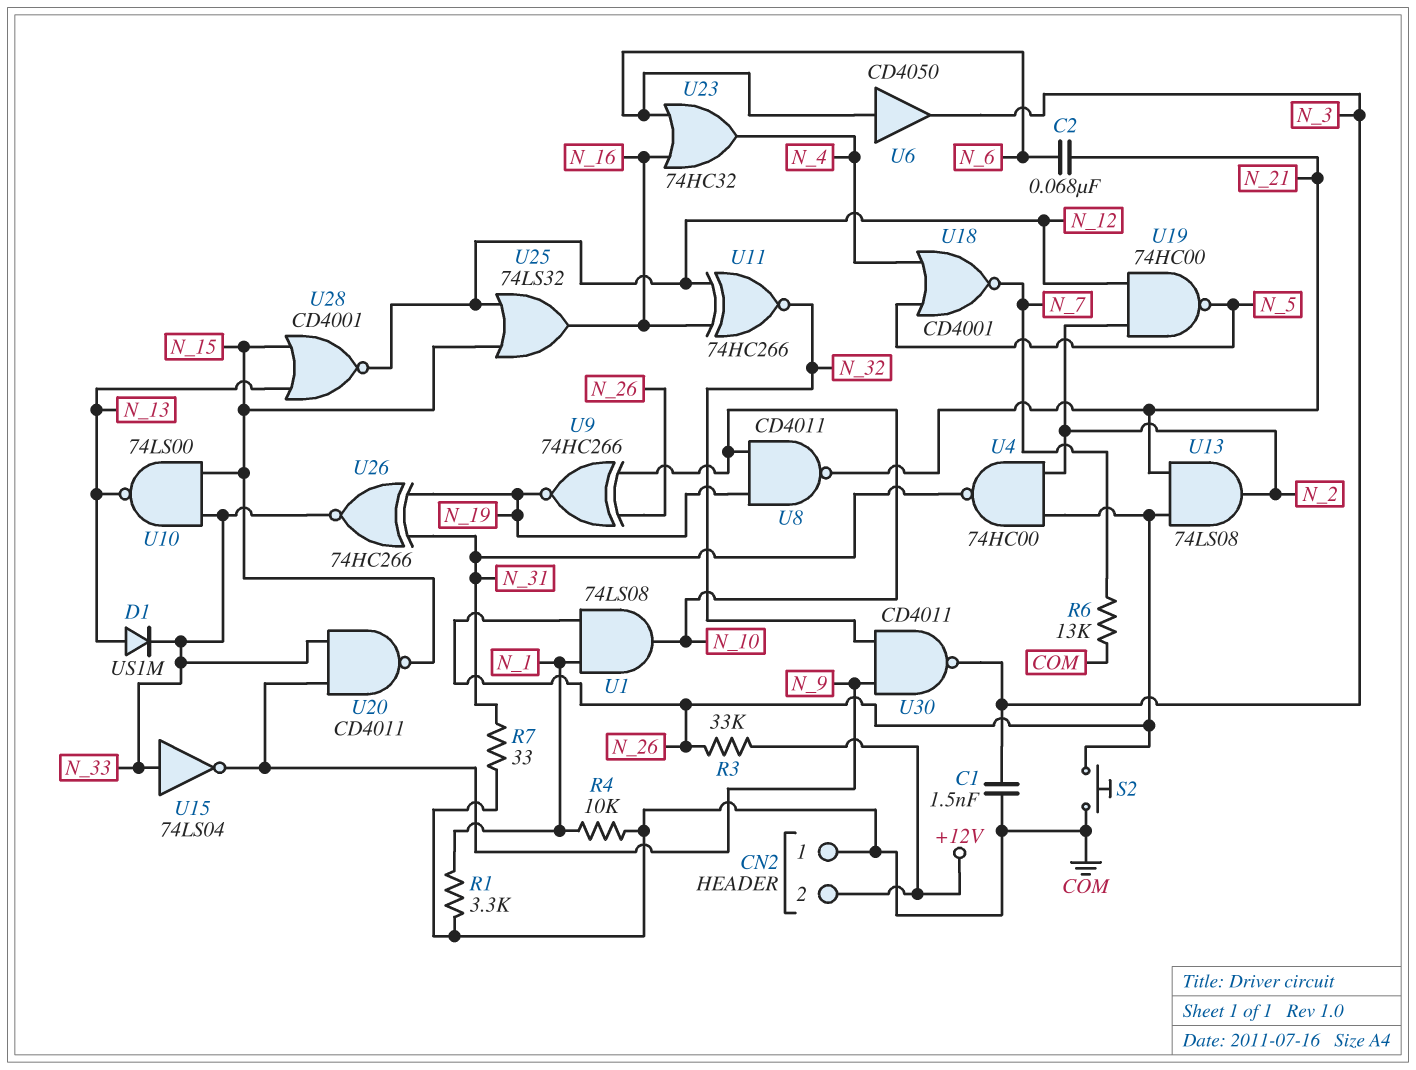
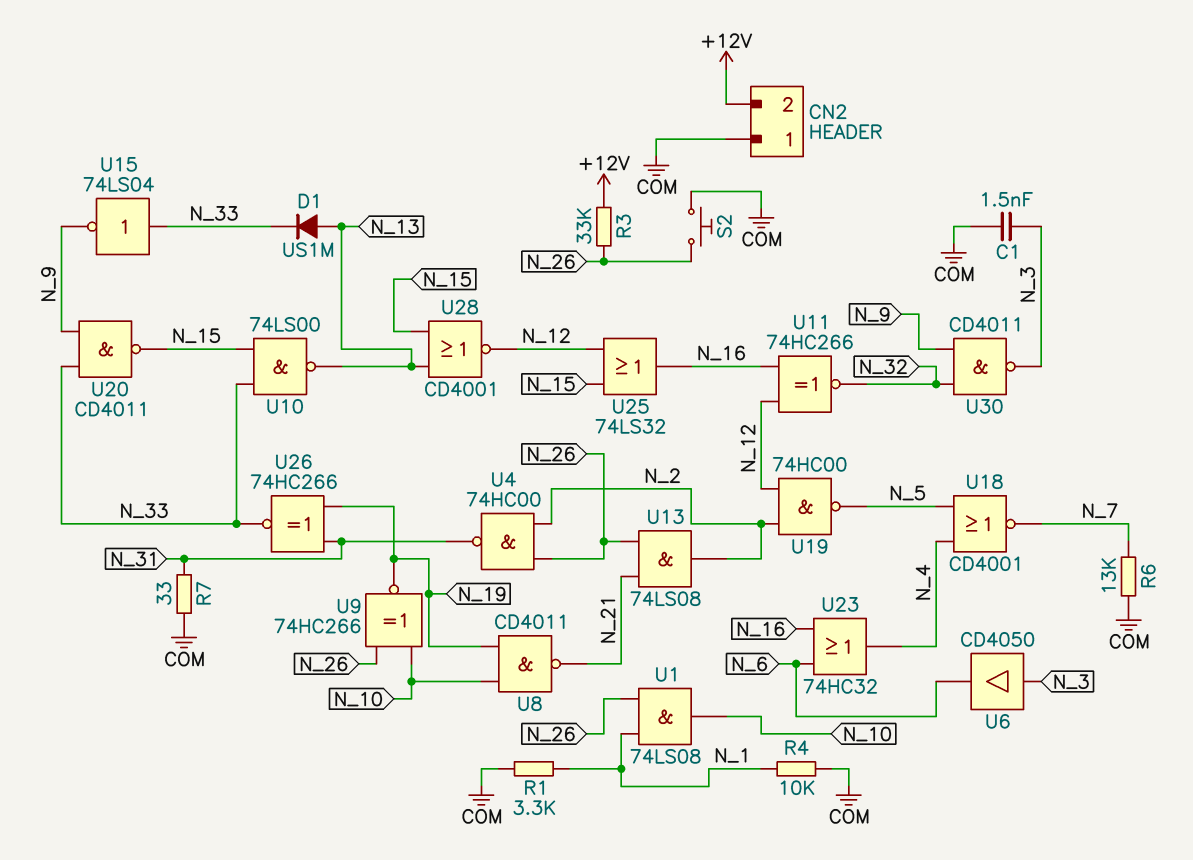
C2: 68nF (N_6, N_21) -> none
U6: buffer CD4050 (in N_6, out N_3) -> buffer CD4050 (in N_3, out N_6)

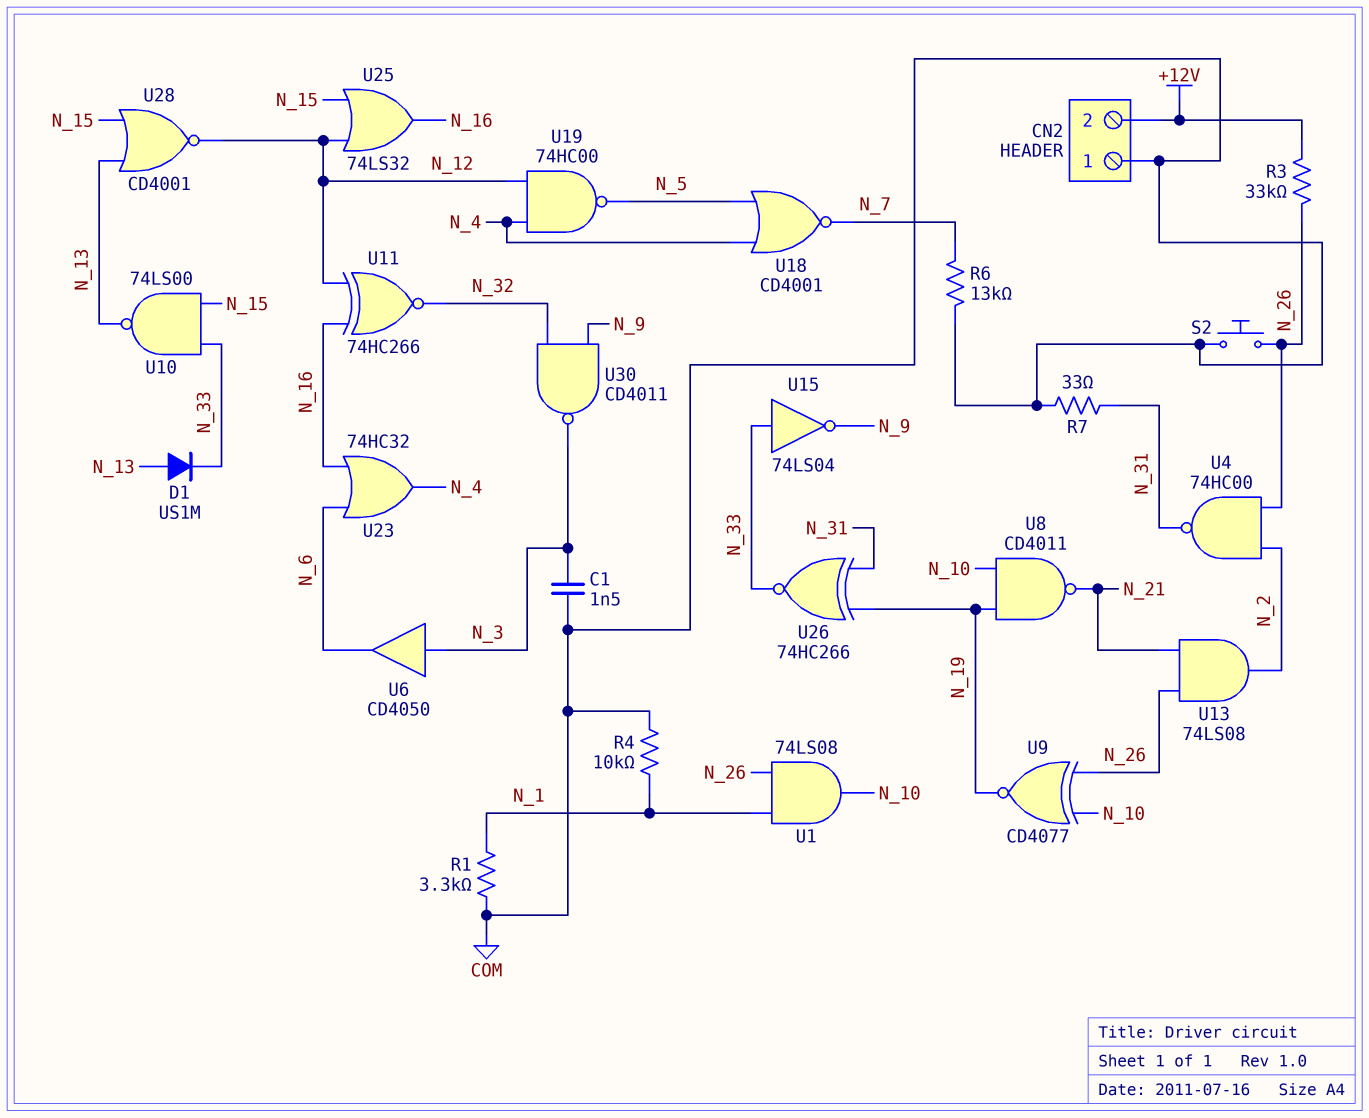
U9: XNOR 74HC266 (in N_10, in N_26, out N_19) -> XNOR CD4077 (in N_10, in N_26, out N_19)
U19: NAND 74HC00 (in N_2, in N_12, out N_5) -> NAND 74HC00 (in N_4, in N_12, out N_5)
U20: NAND CD4011 (in N_9, in N_33, out N_15) -> none

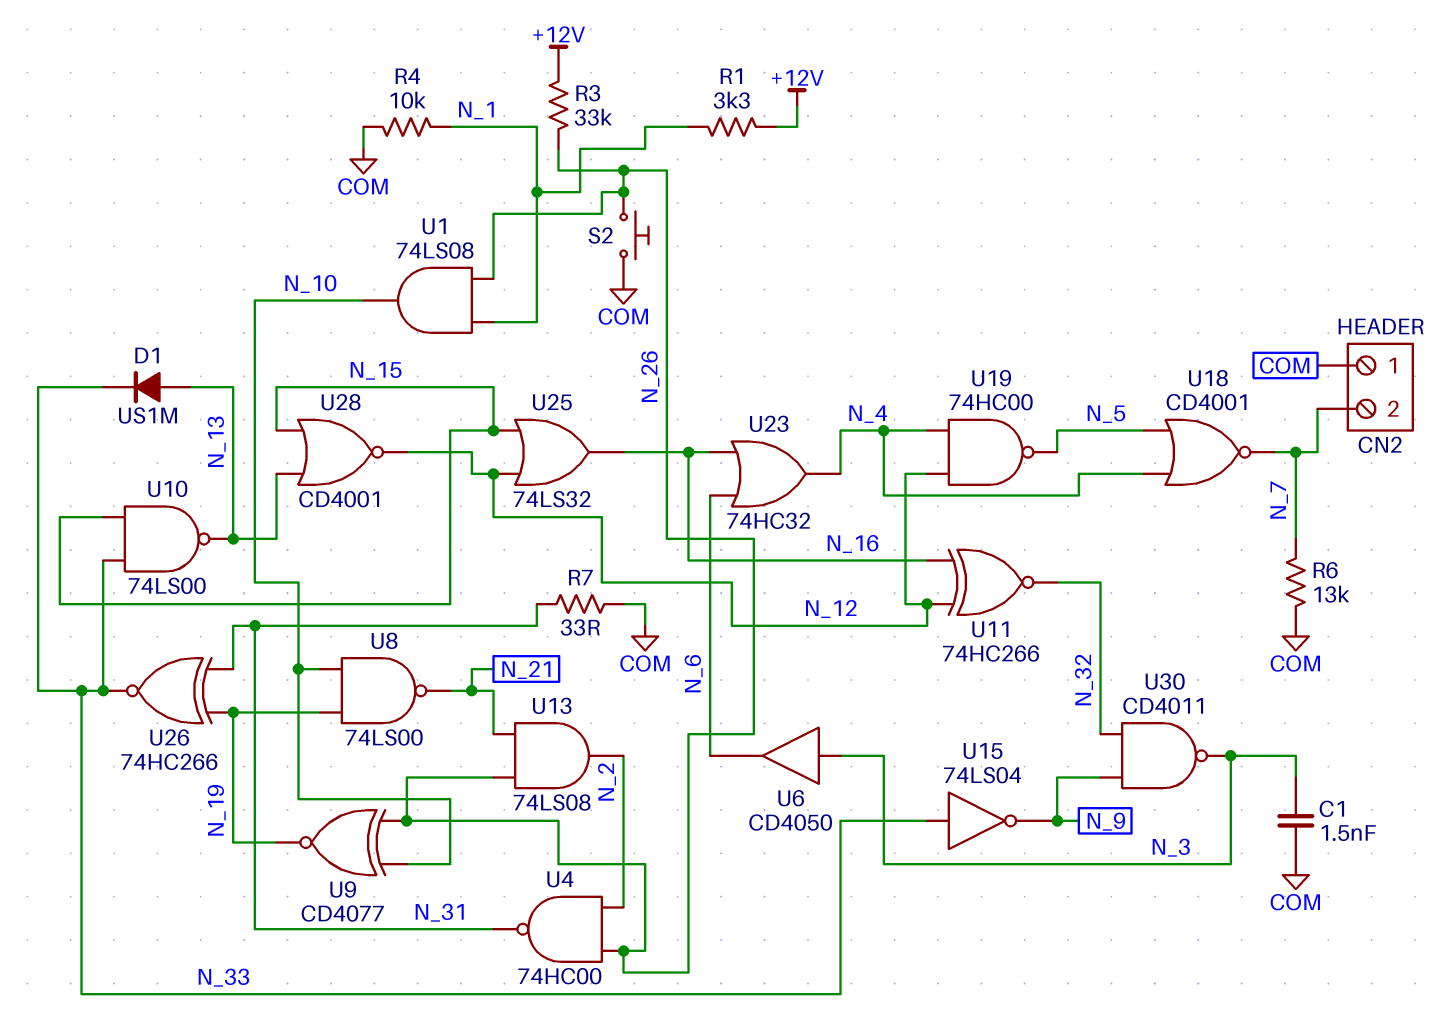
CN2 pin 2: +12V -> N_7
R1: 3.3k (COM, N_1) -> 3.3k (+12V, N_1)
U8: NAND CD4011 (in N_10, in N_19, out N_21) -> NAND 74LS00 (in N_10, in N_19, out N_21)

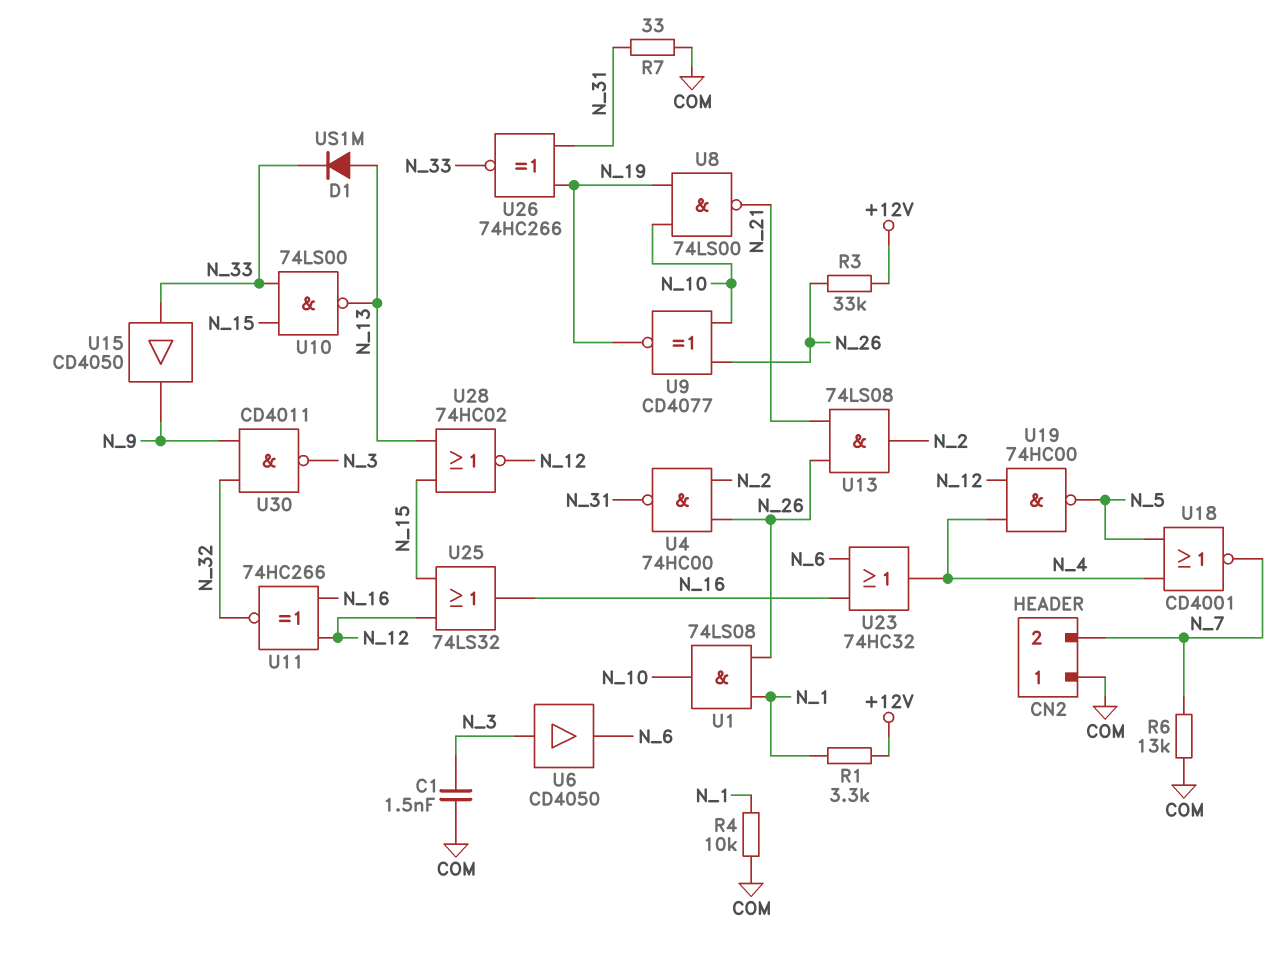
S2: button (COM, N_26) -> none
U15: NOT 74LS04 (in N_33, out N_9) -> buffer CD4050 (in N_33, out N_9)
U28: NOR CD4001 (in N_13, in N_15, out N_12) -> NOR 74HC02 (in N_13, in N_15, out N_12)

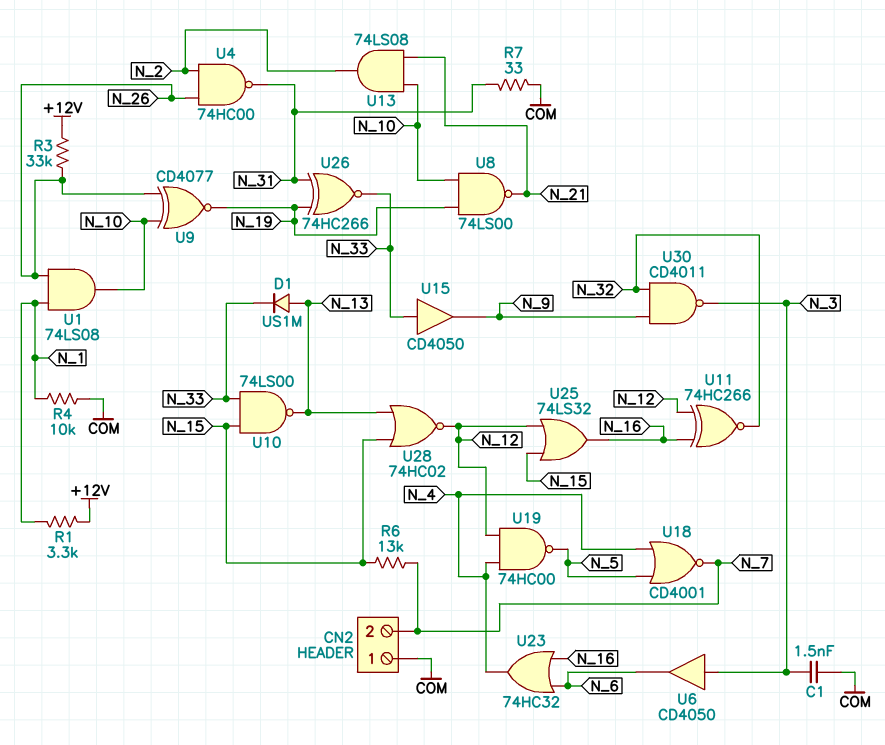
R6: 13k (COM, N_7) -> 13k (N_7, N_15)
U13: AND 74LS08 (in N_21, in N_26, out N_2) -> AND 74LS08 (in N_10, in N_21, out N_2)

